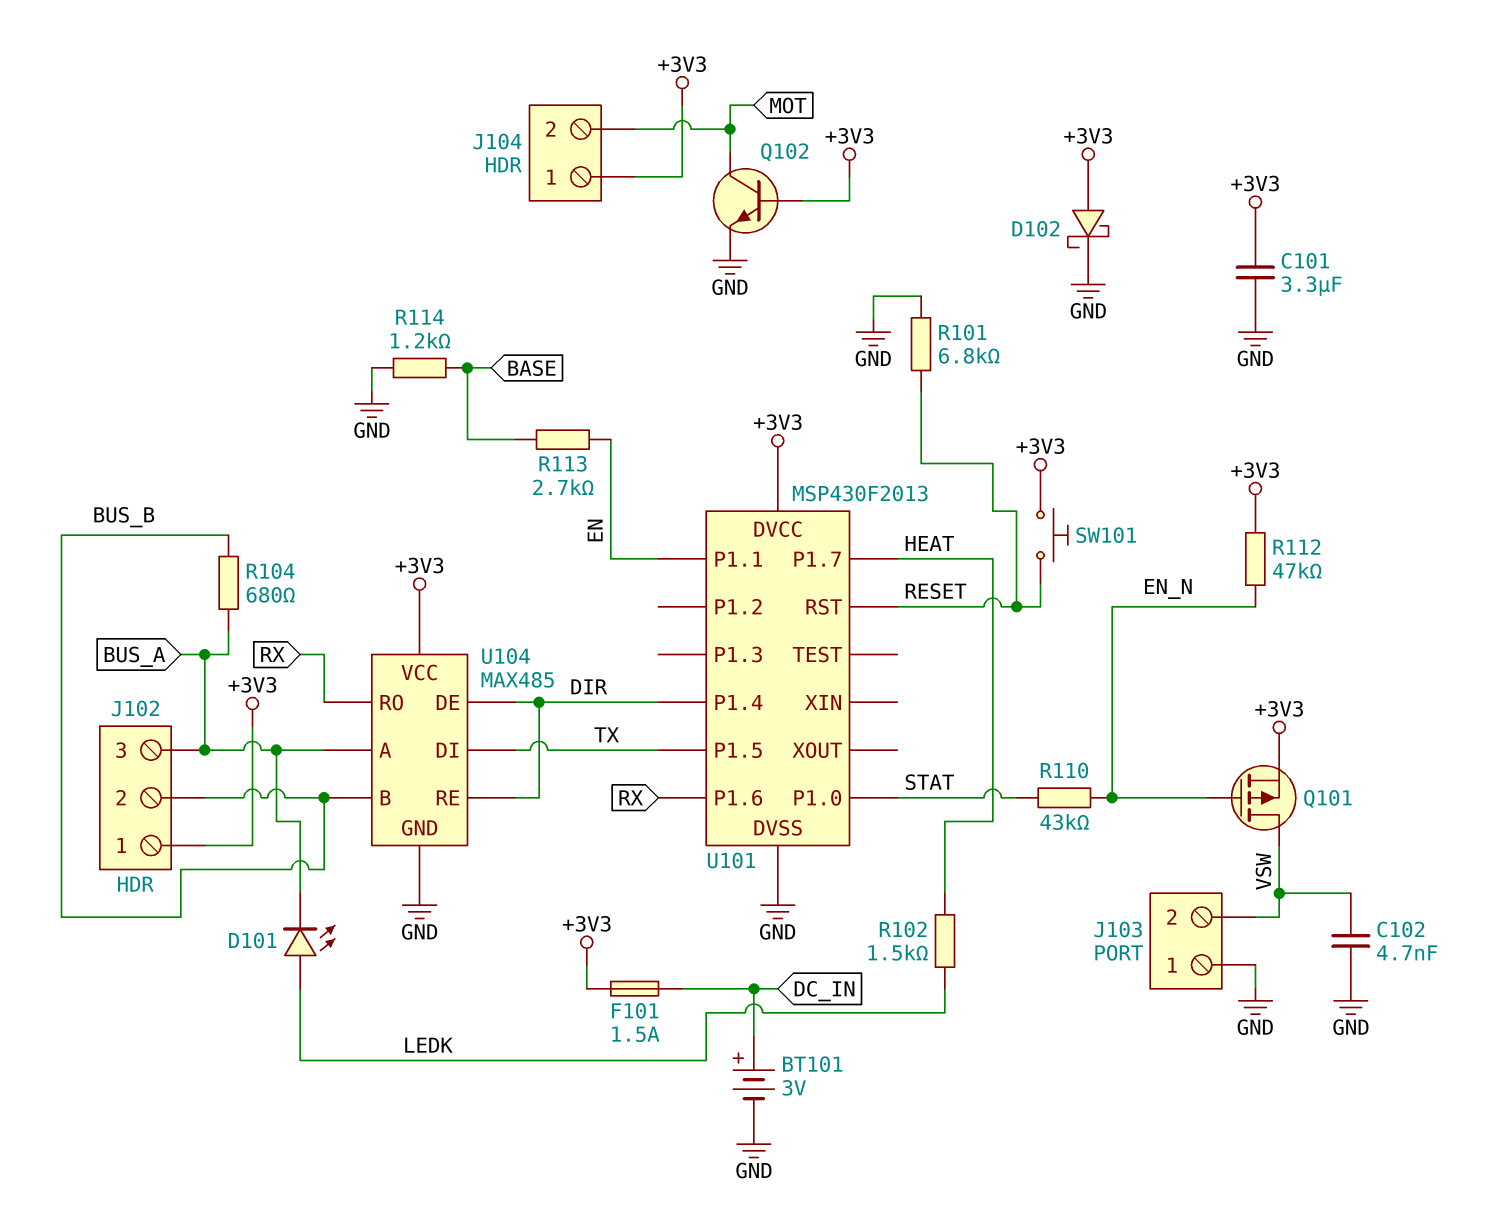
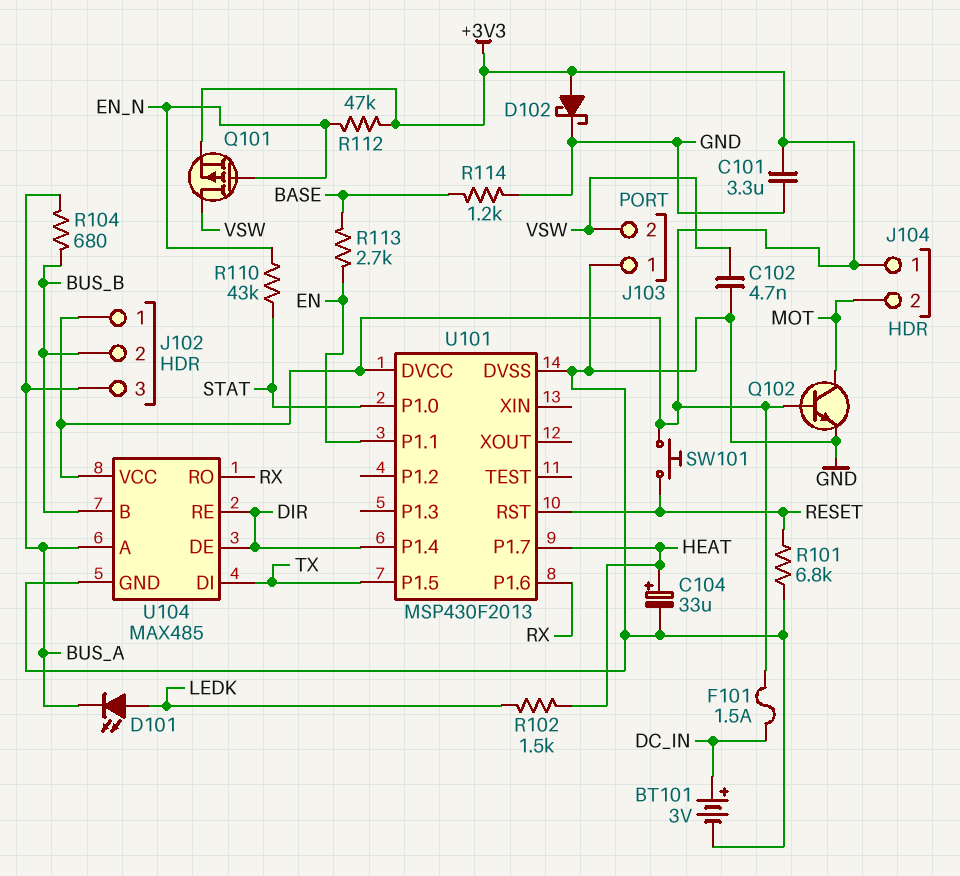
C104: none -> 33uF (plus HEAT, minus GND)

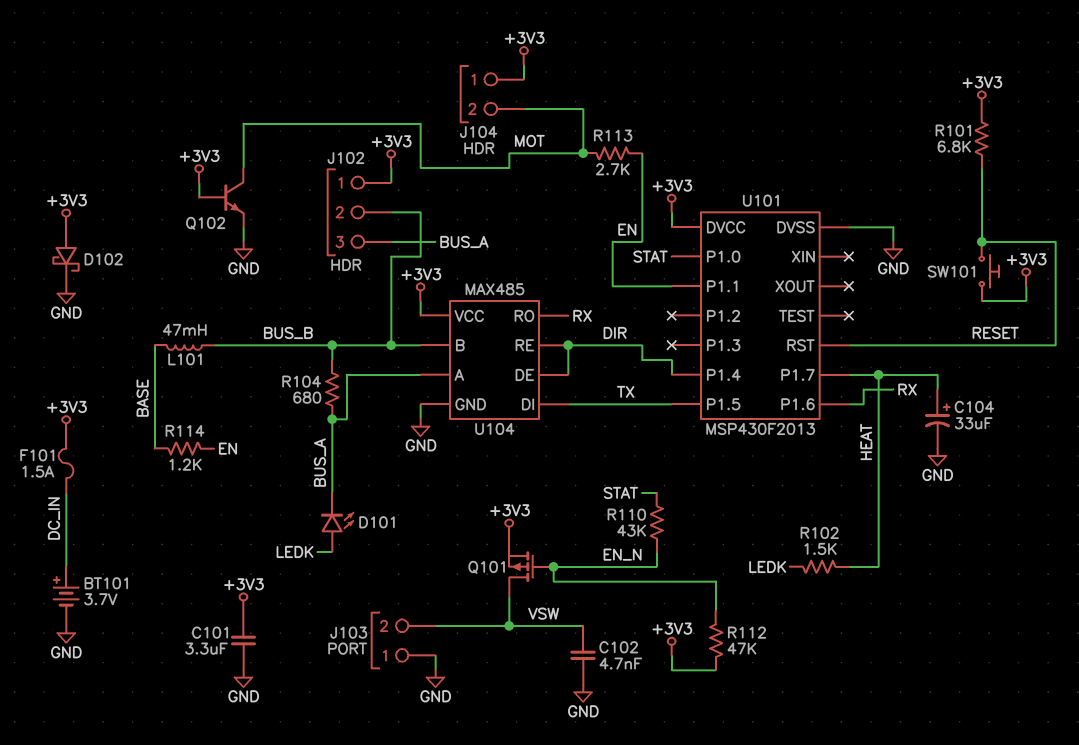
BT101: 3V (plus DC_IN, minus GND) -> 3.7V (plus DC_IN, minus GND)
L101: none -> 47mH (BASE, BUS_B)
R101: 6.8k (GND, RESET) -> 6.8k (+3V3, RESET)
R113: 2.7k (BASE, EN) -> 2.7k (EN, MOT)
R114: 1.2k (BASE, GND) -> 1.2k (BASE, EN)

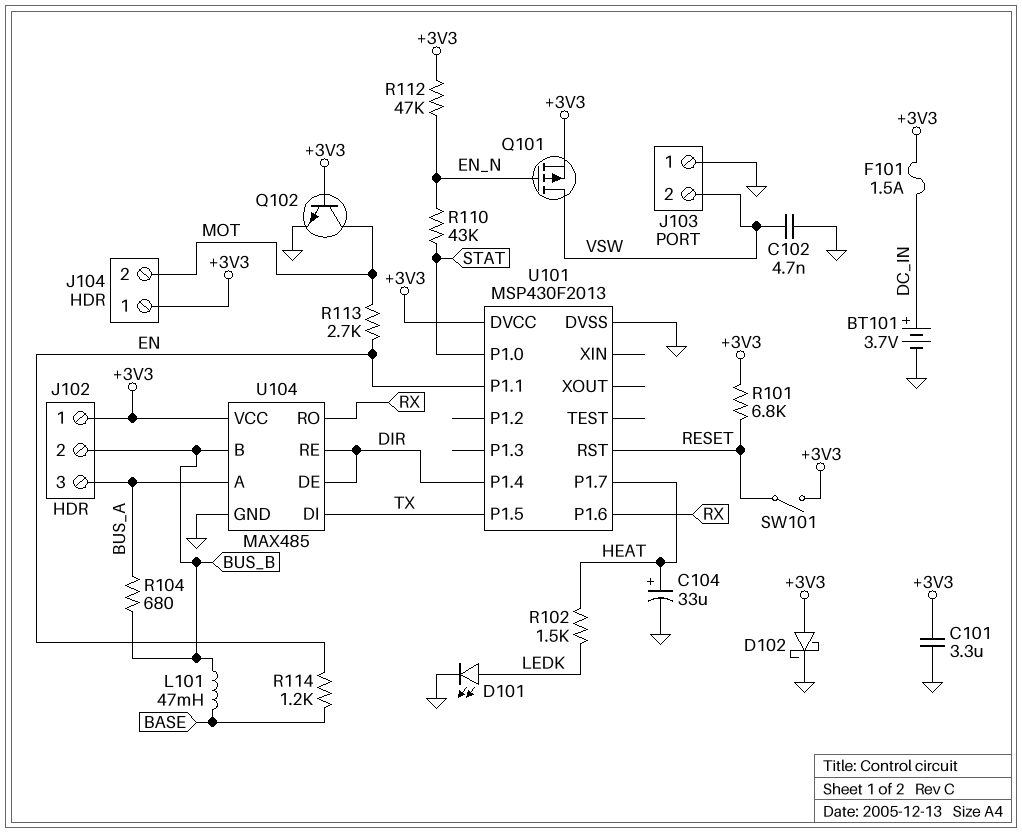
D101: LED (A LEDK, K BUS_A) -> LED (A LEDK, K GND)
SW101: button (+3V3, RESET) -> switch (+3V3, RESET)

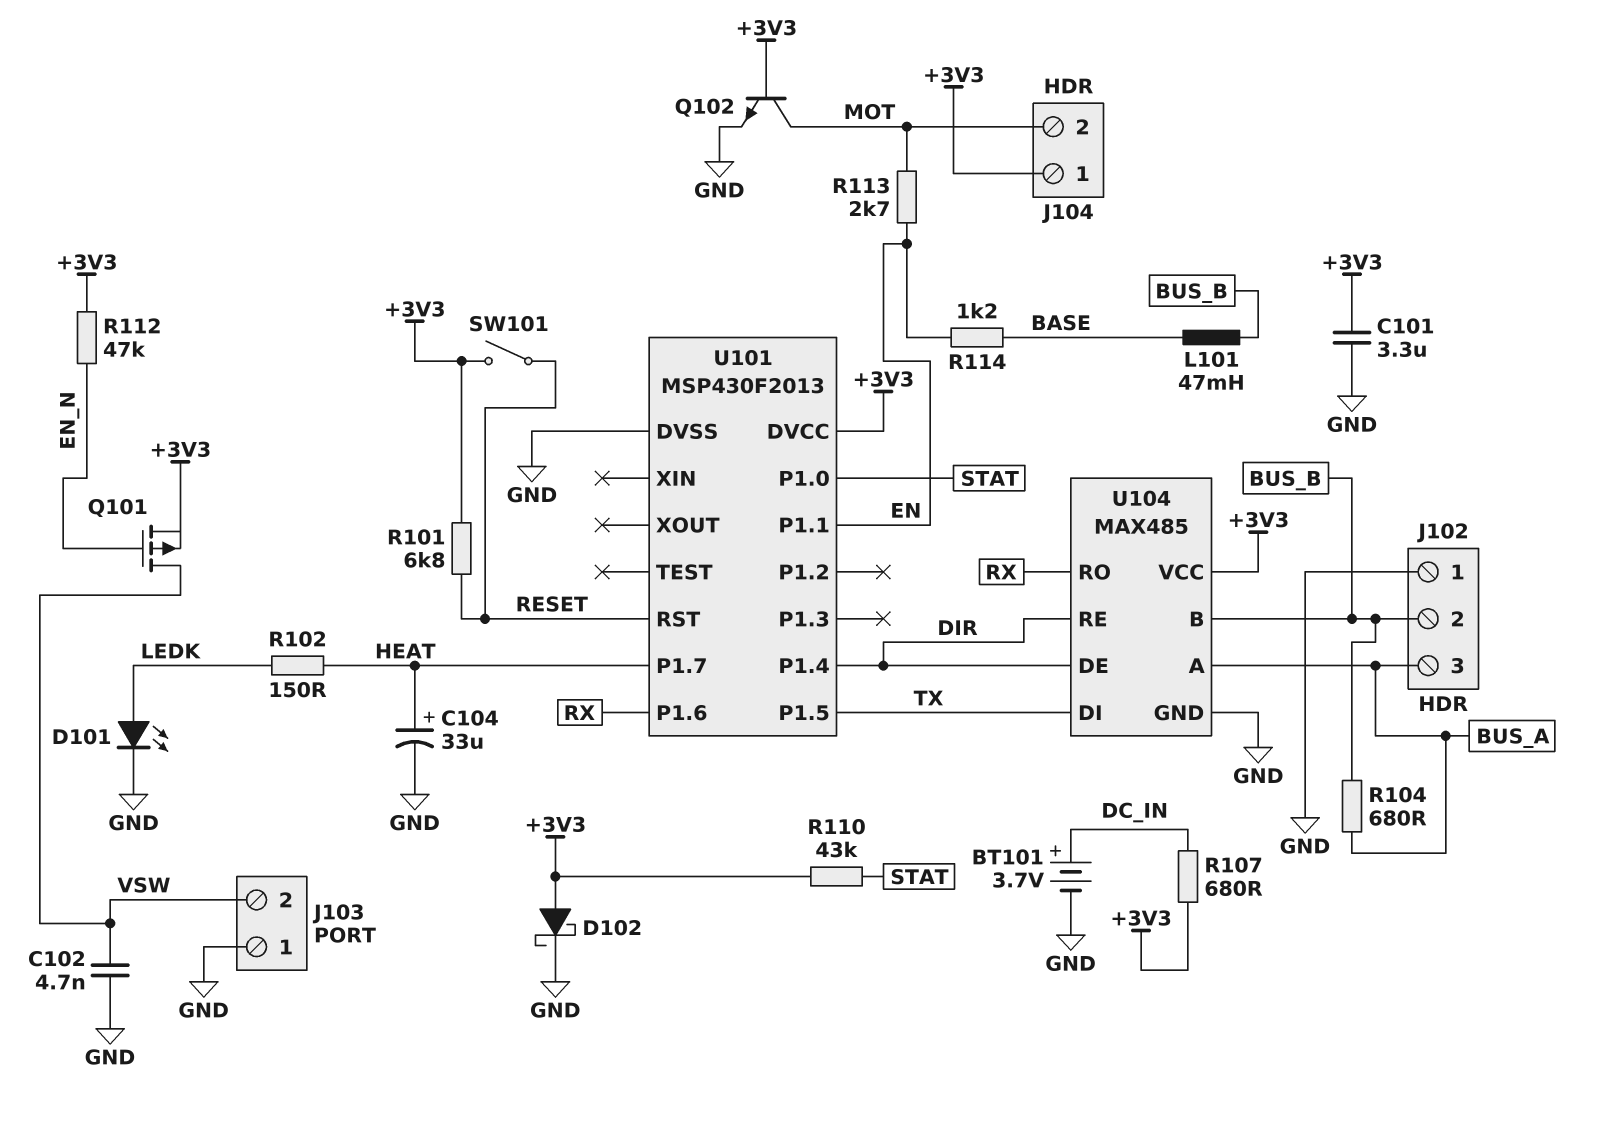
F101: 1.5A (+3V3, DC_IN) -> none
J102 pin 1: +3V3 -> GND
R102: 1.5k (HEAT, LEDK) -> 150 (HEAT, LEDK)
R107: none -> 680 (+3V3, DC_IN)
R110: 43k (EN_N, STAT) -> 43k (+3V3, STAT)

